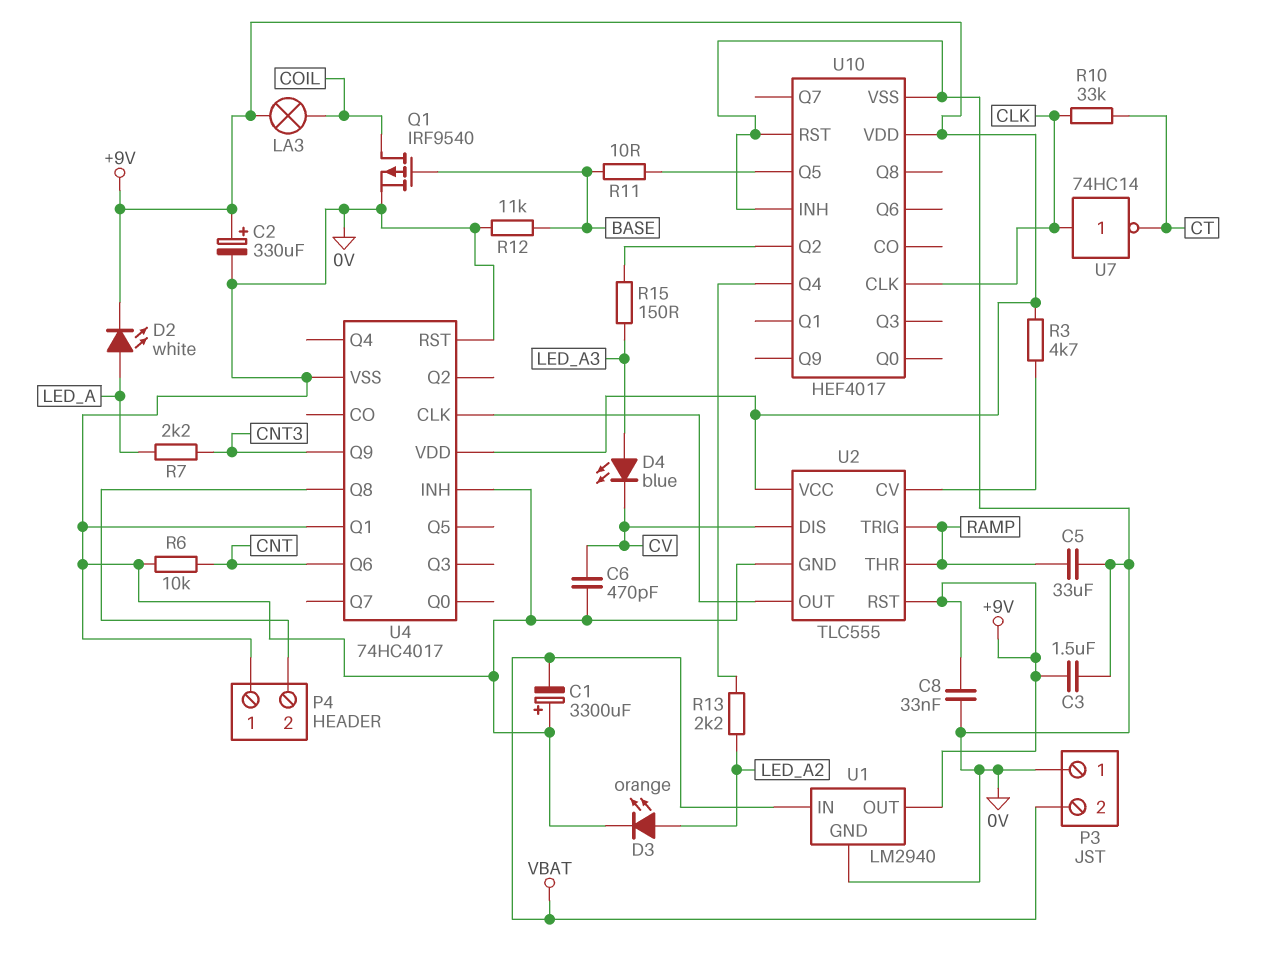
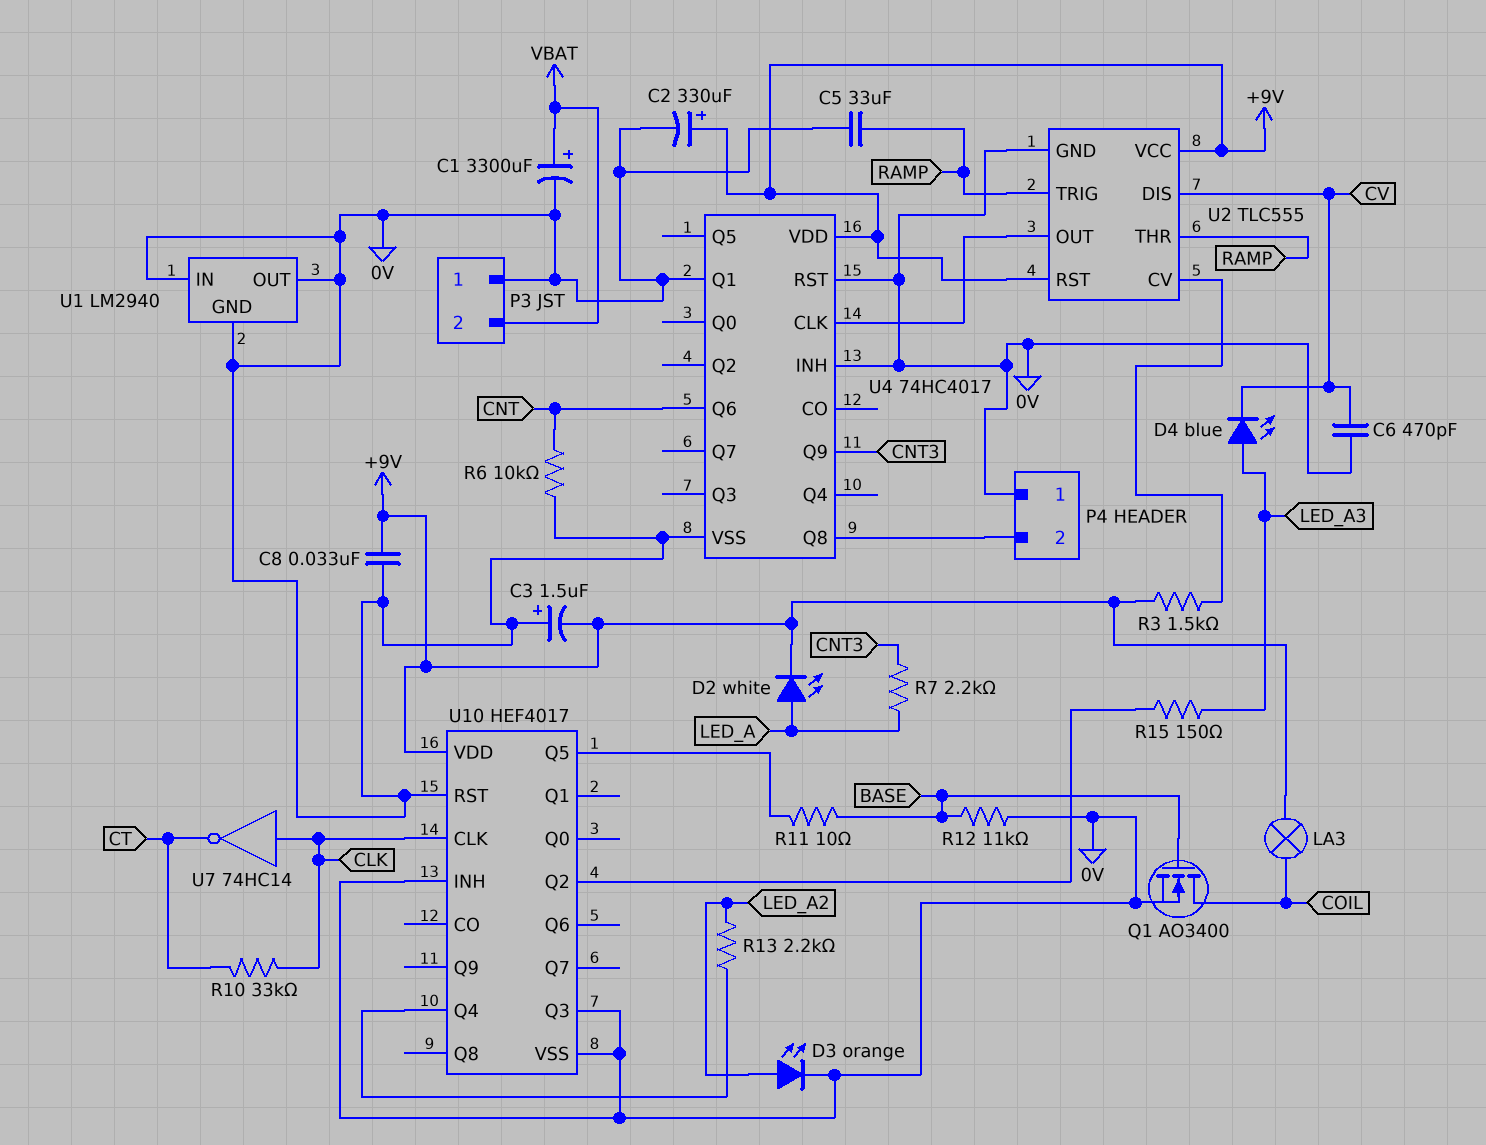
C1: 3300uF (plus 0V, minus VBAT) -> 3300uF (plus VBAT, minus 0V)
C3: 1.5uF (+9V, 0V) -> 1.5uF (plus 0V, minus +9V)
Q1: PMOS IRF9540 (G BASE, D COIL, S 0V) -> NMOS AO3400 (G BASE, D COIL, S 0V)
R3: 4.7k (+9V, U2/CV) -> 1.5k (+9V, U2/CV)
U1 pin IN: VBAT -> 0V
U1 pin OUT: +9V -> 0V
U10 pin Q3: none -> 0V

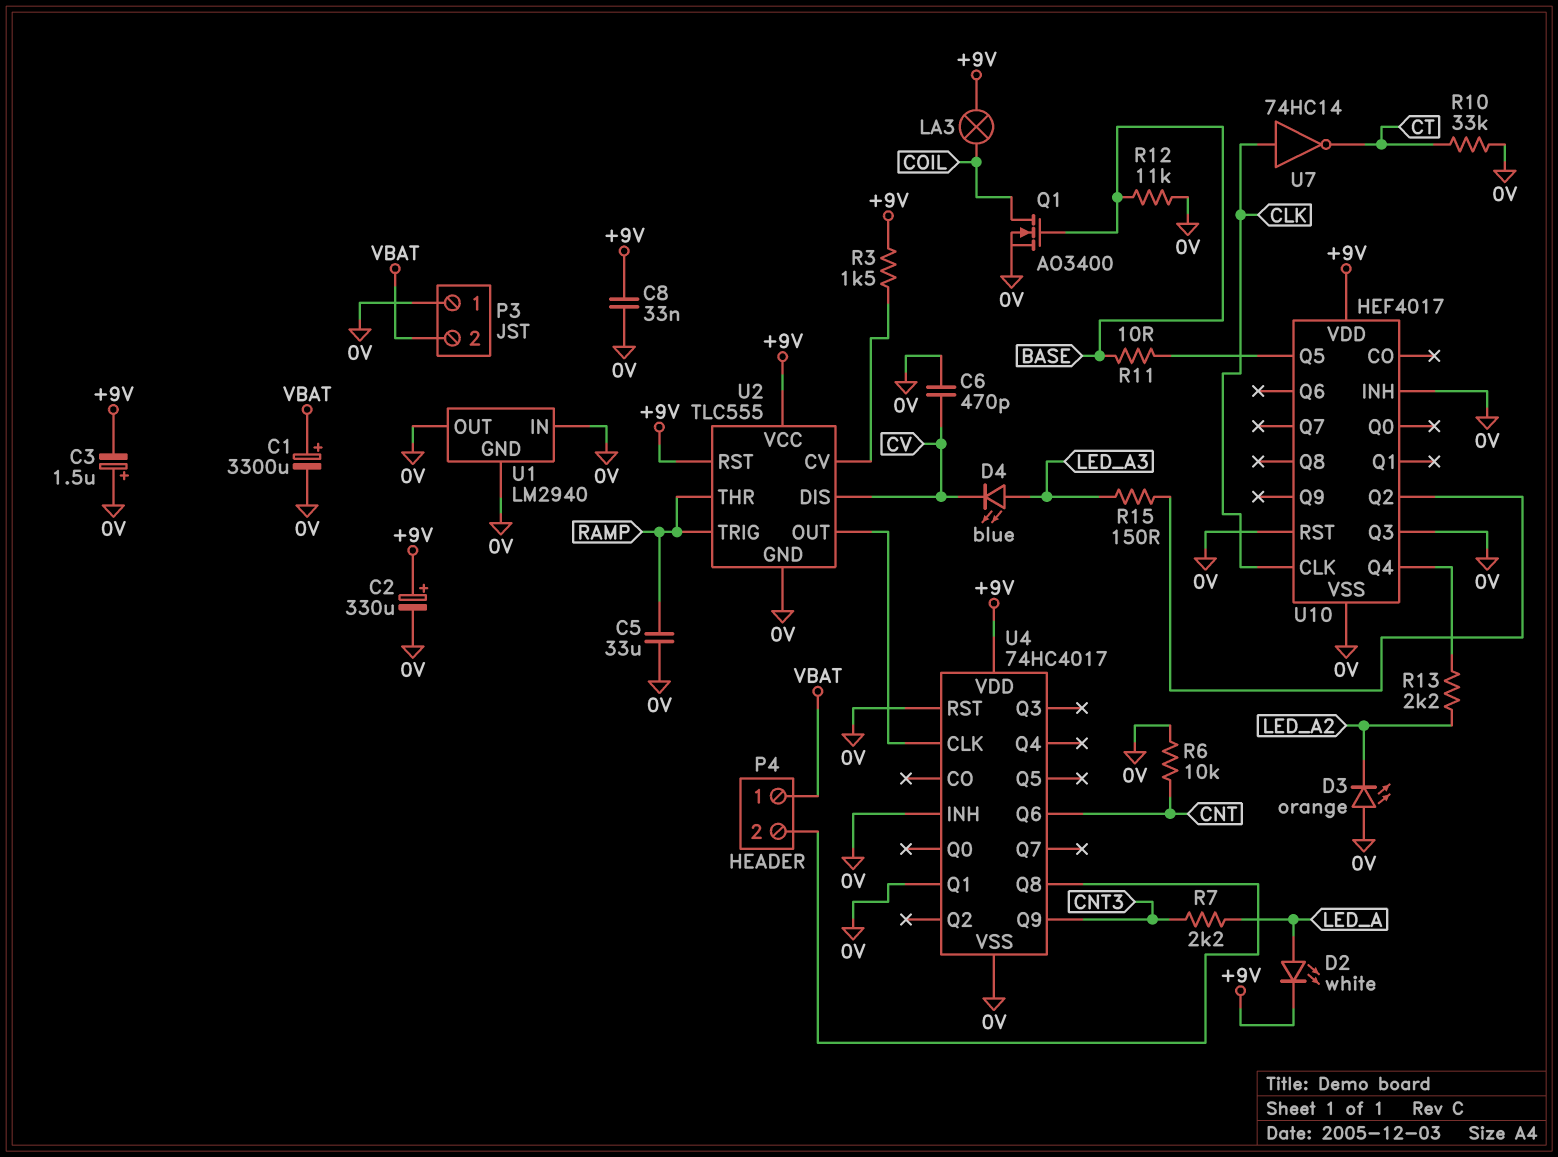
D3: LED orange (A LED_A2, K 0V) -> LED orange (A 0V, K LED_A2)
P4 pin 1: 0V -> VBAT
R10: 33k (CLK, CT) -> 33k (0V, CT)

